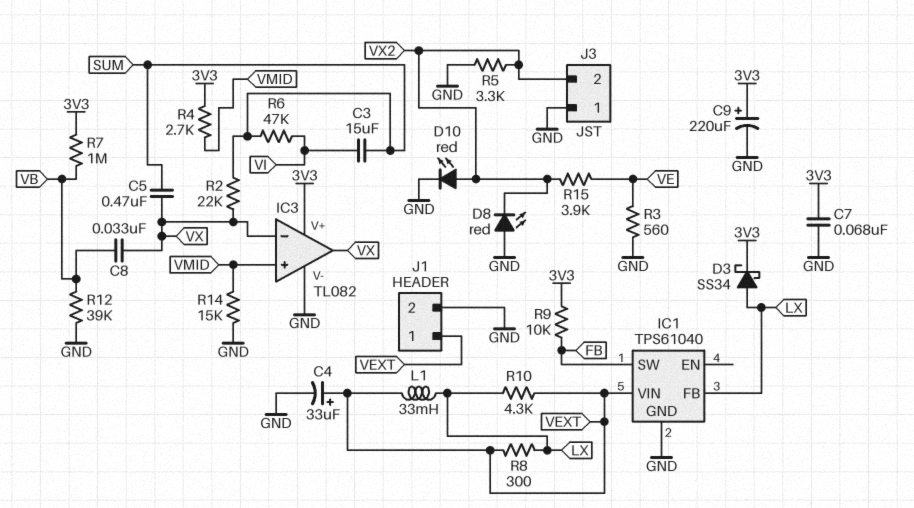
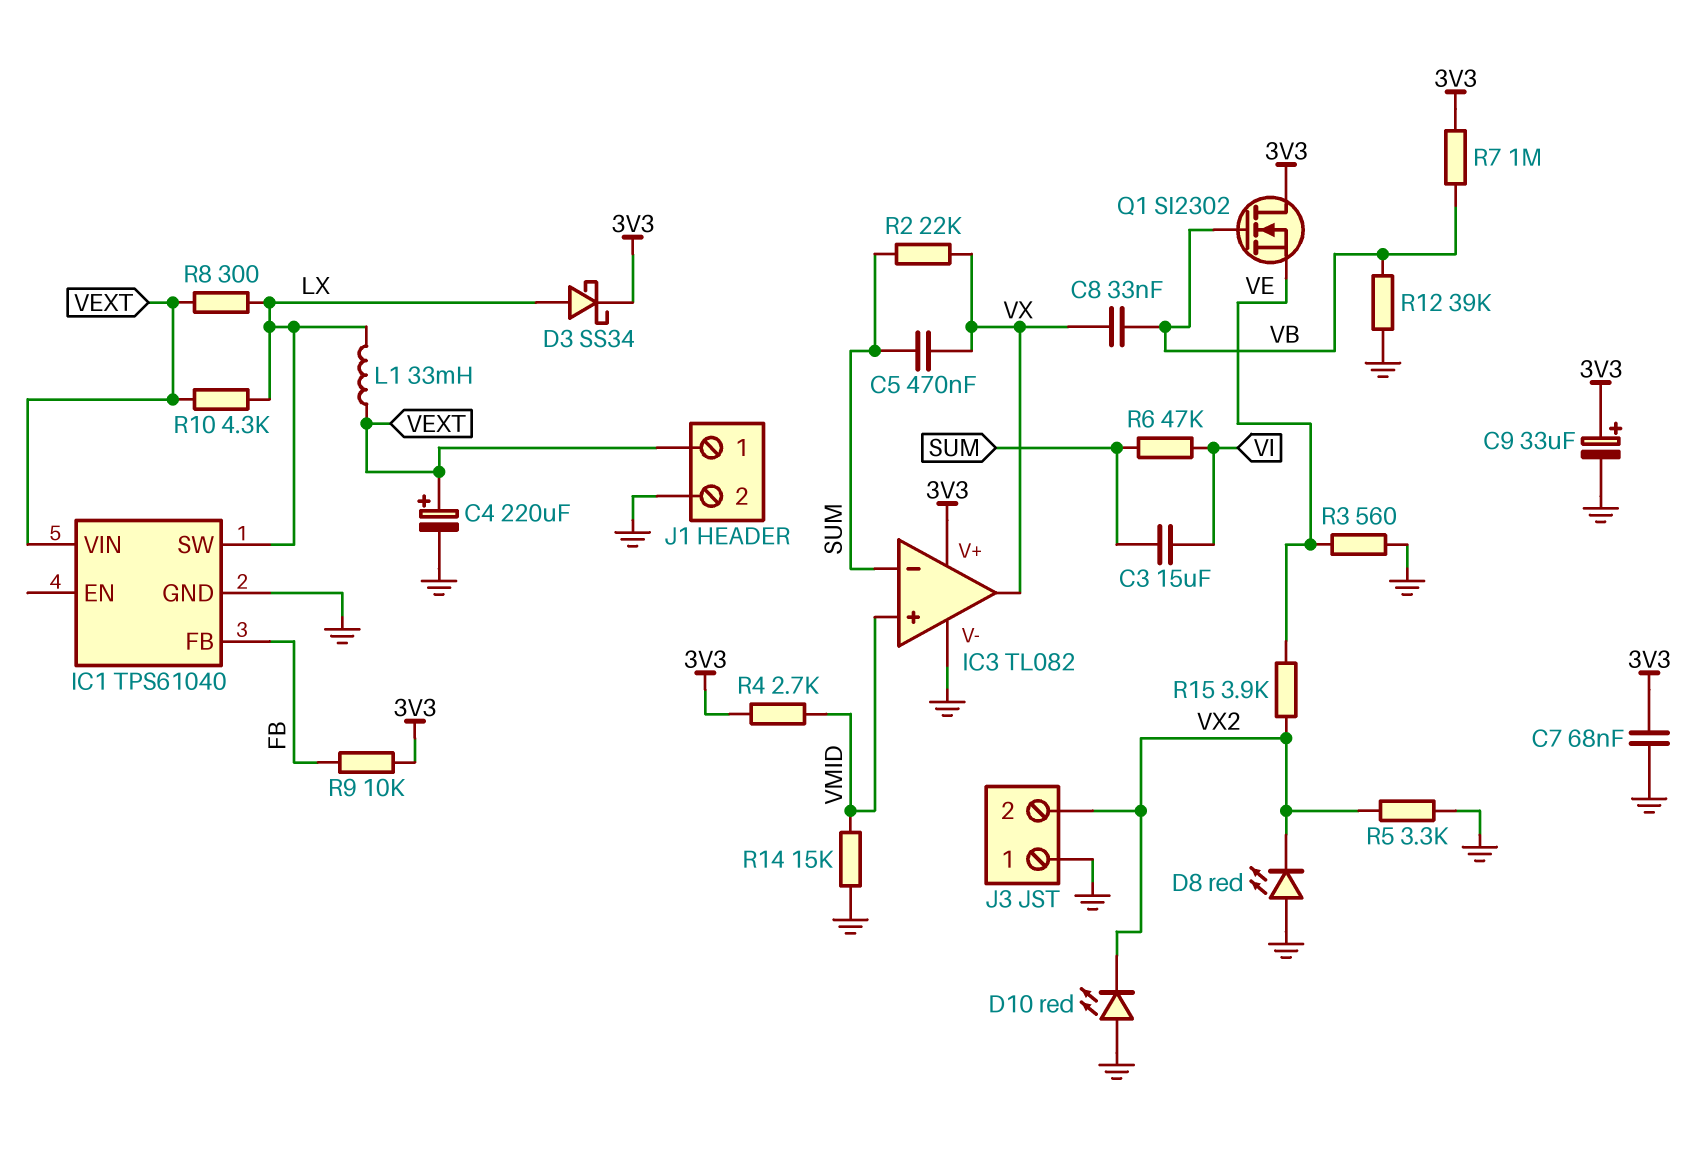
C4: 33uF (plus VEXT, minus GND) -> 220uF (plus VEXT, minus GND)
C9: 220uF (plus 3V3, minus GND) -> 33uF (plus 3V3, minus GND)
D10: LED red (A VX2, K GND) -> LED red (A GND, K VX2)
IC1 pin FB: LX -> FB
IC1 pin SW: FB -> LX
IC3 pin in-: VX -> SUM
Q1: none -> NMOS SI2302 (G VB, D 3V3, S VE)

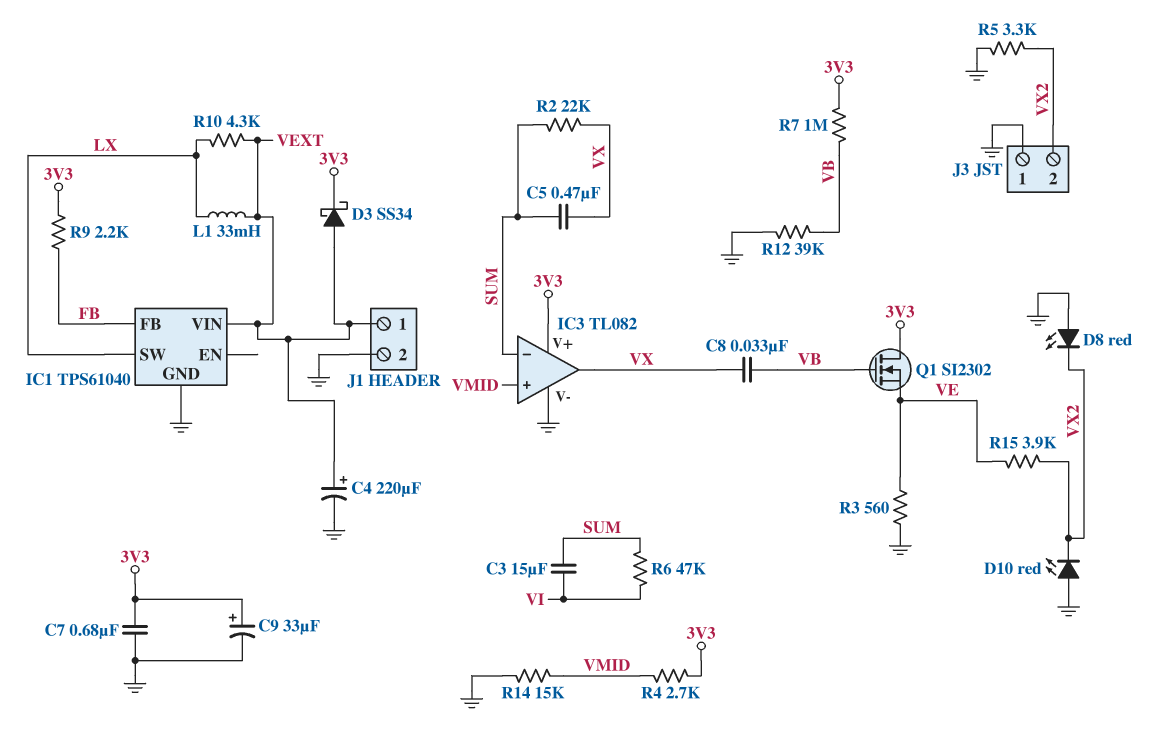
C7: 68nF (3V3, GND) -> 680nF (3V3, GND)
D3: schottky SS34 (A LX, K 3V3) -> schottky SS34 (A VEXT, K 3V3)
R8: 300 (LX, VEXT) -> none
R9: 10k (3V3, FB) -> 2.2k (3V3, FB)

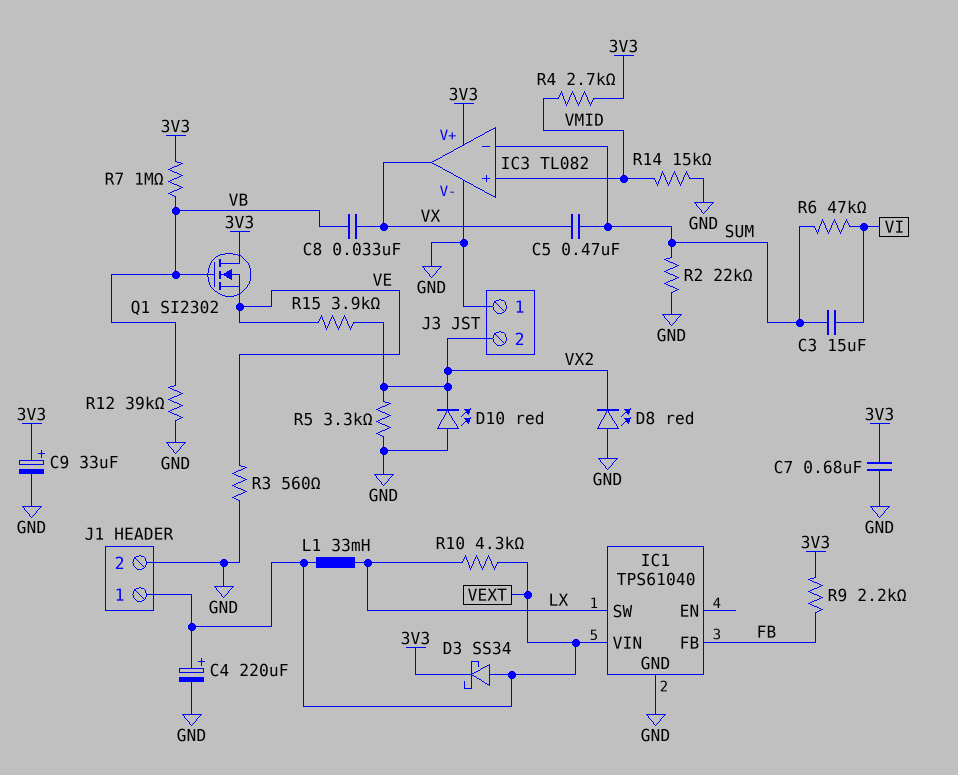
R2: 22k (SUM, VX) -> 22k (GND, SUM)

